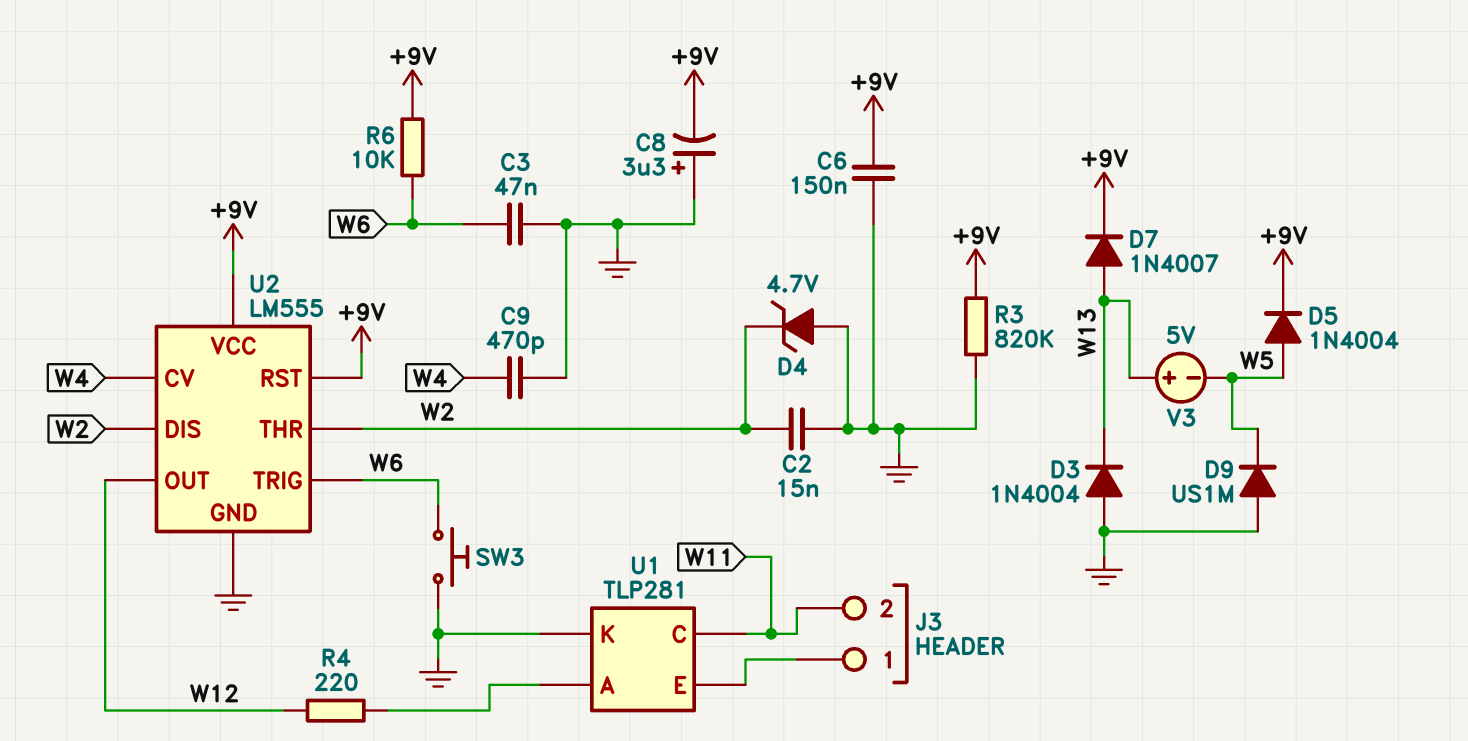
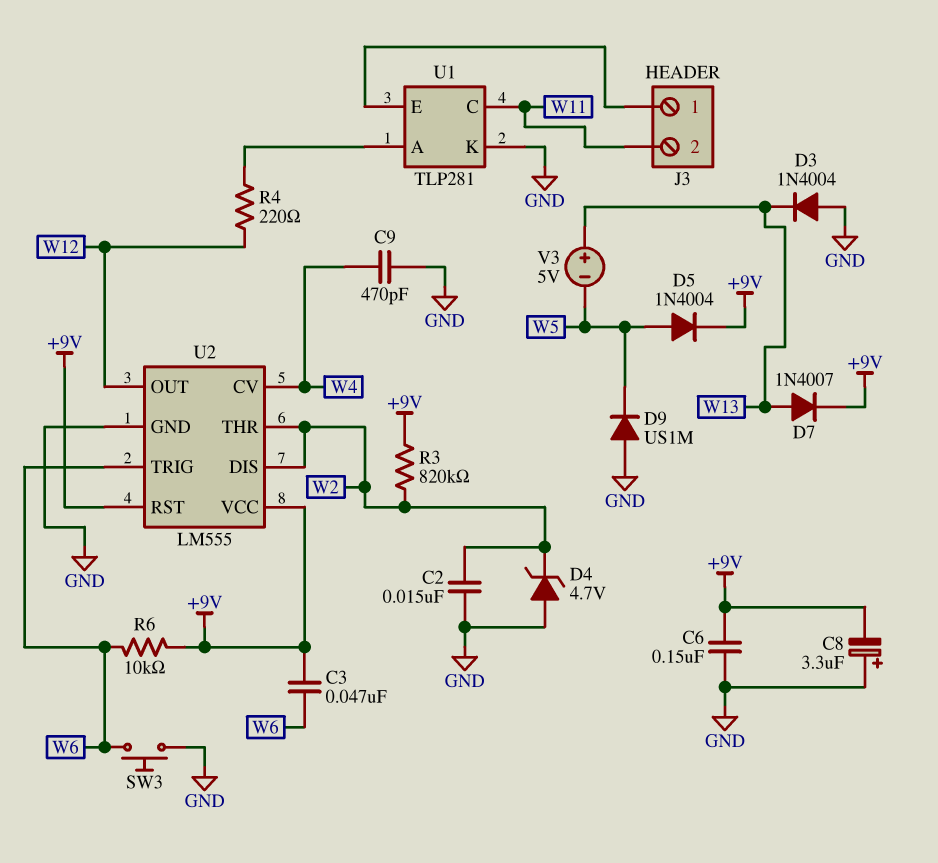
C3: 47nF (GND, W6) -> 47nF (+9V, W6)
R3: 820k (+9V, GND) -> 820k (+9V, W2)

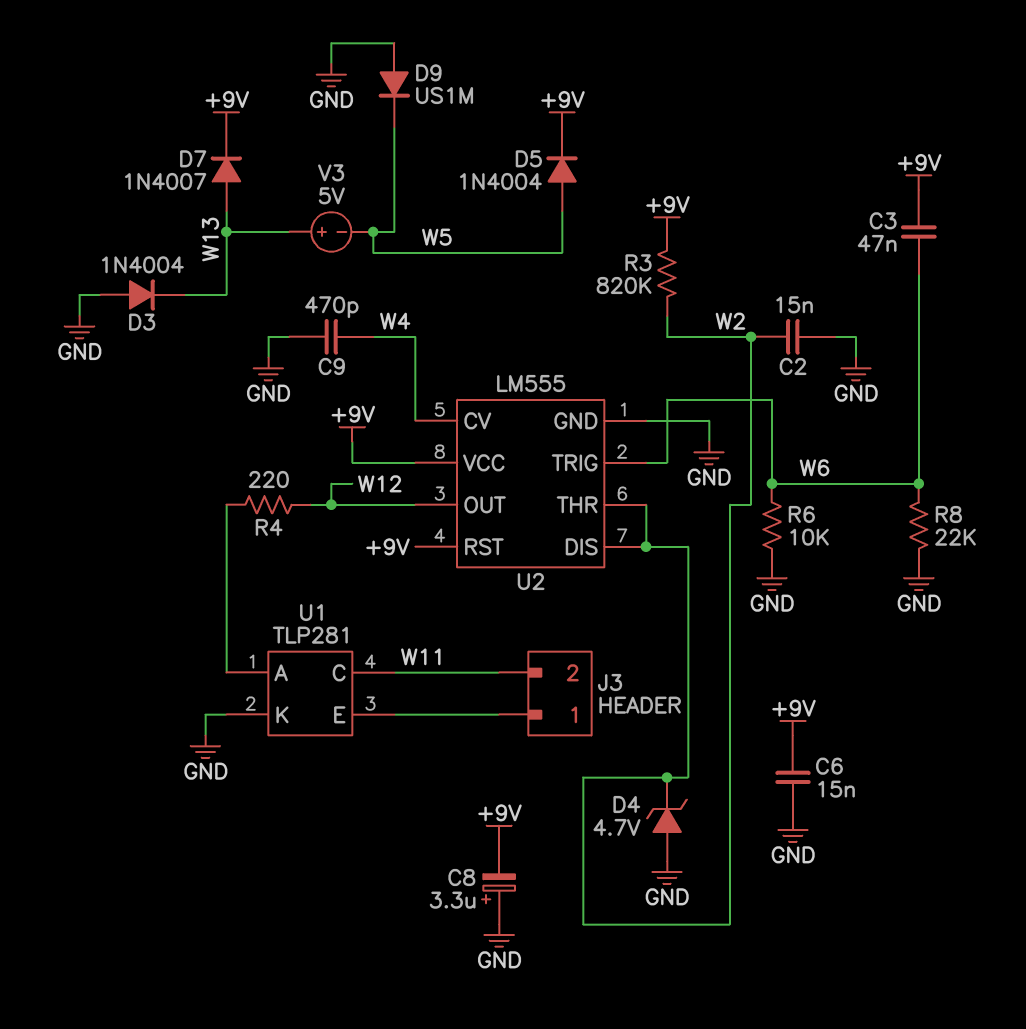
C6: 150nF (+9V, GND) -> 15nF (+9V, GND)
R6: 10k (+9V, W6) -> 10k (GND, W6)
R8: none -> 22k (GND, W6)
SW3: button (GND, W6) -> none

